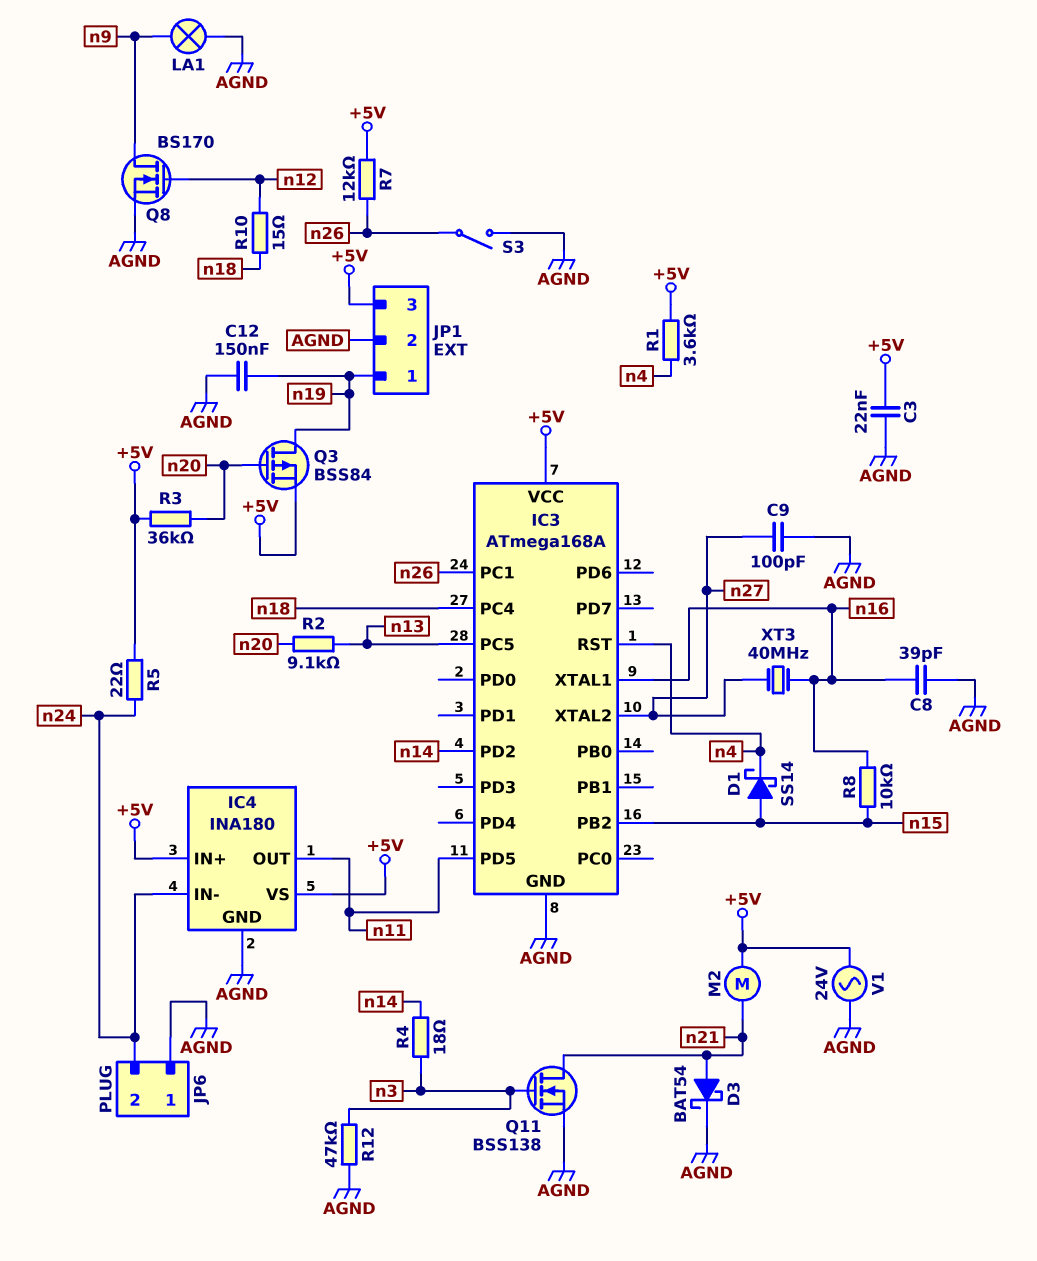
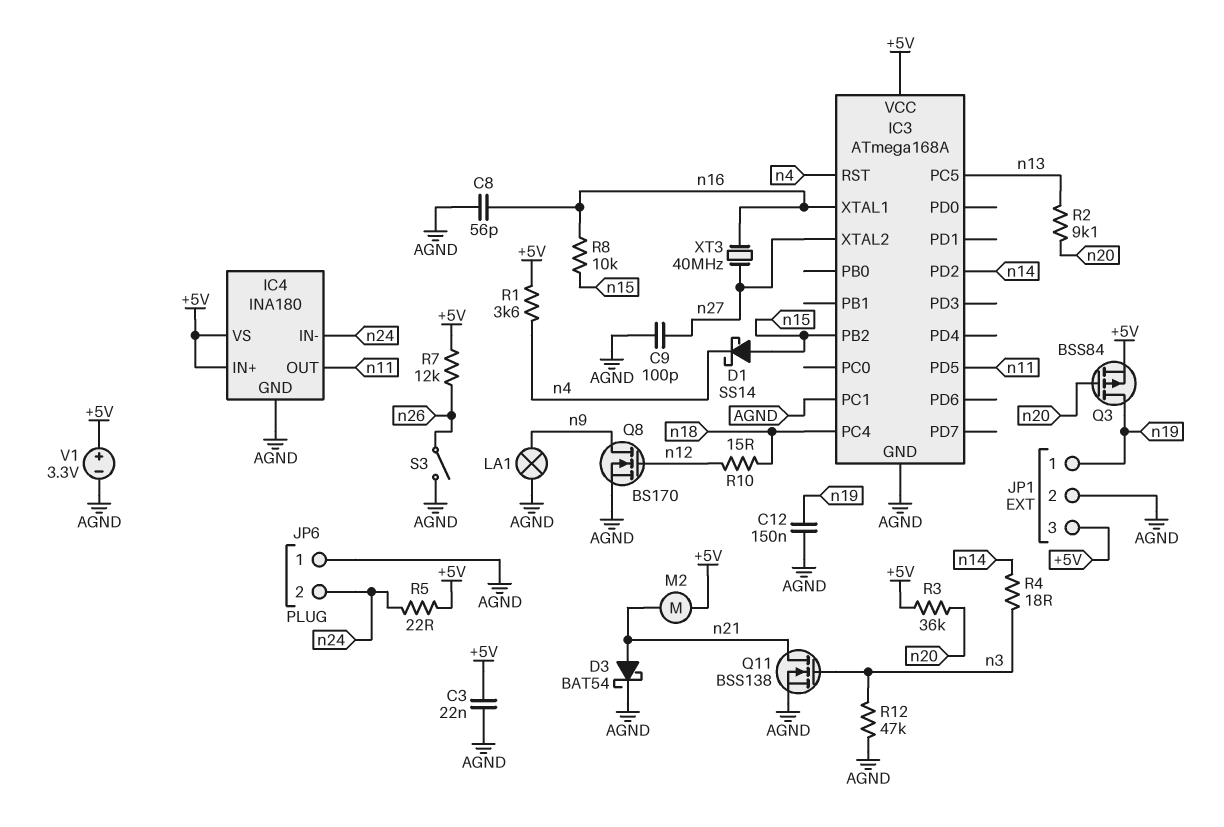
C8: 39pF (AGND, n16) -> 56pF (AGND, n16)
IC3 pin PC1: n26 -> AGND
V1: AC 24V (+5V, AGND) -> 3.3V (plus +5V, minus AGND)

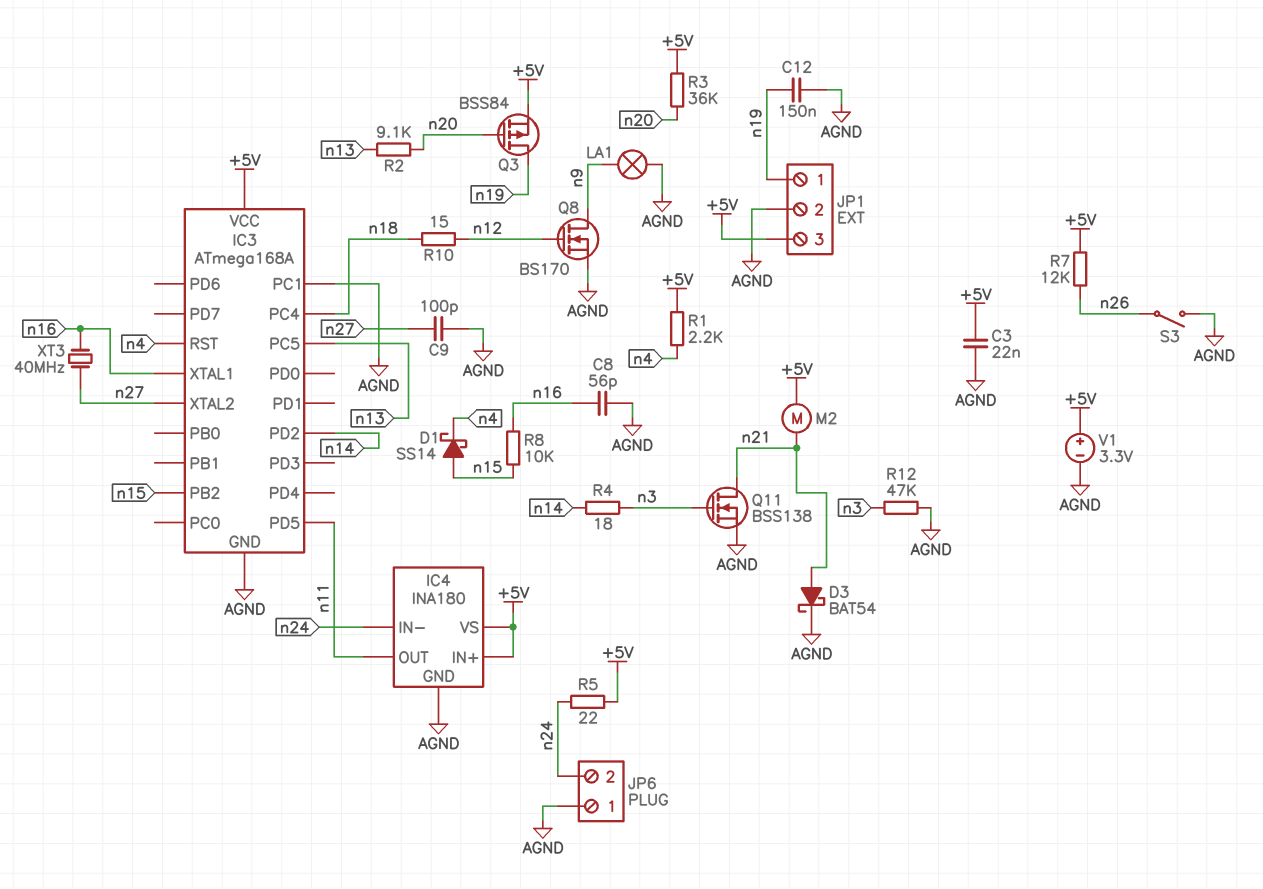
R1: 3.6k (+5V, n4) -> 2.2k (+5V, n4)

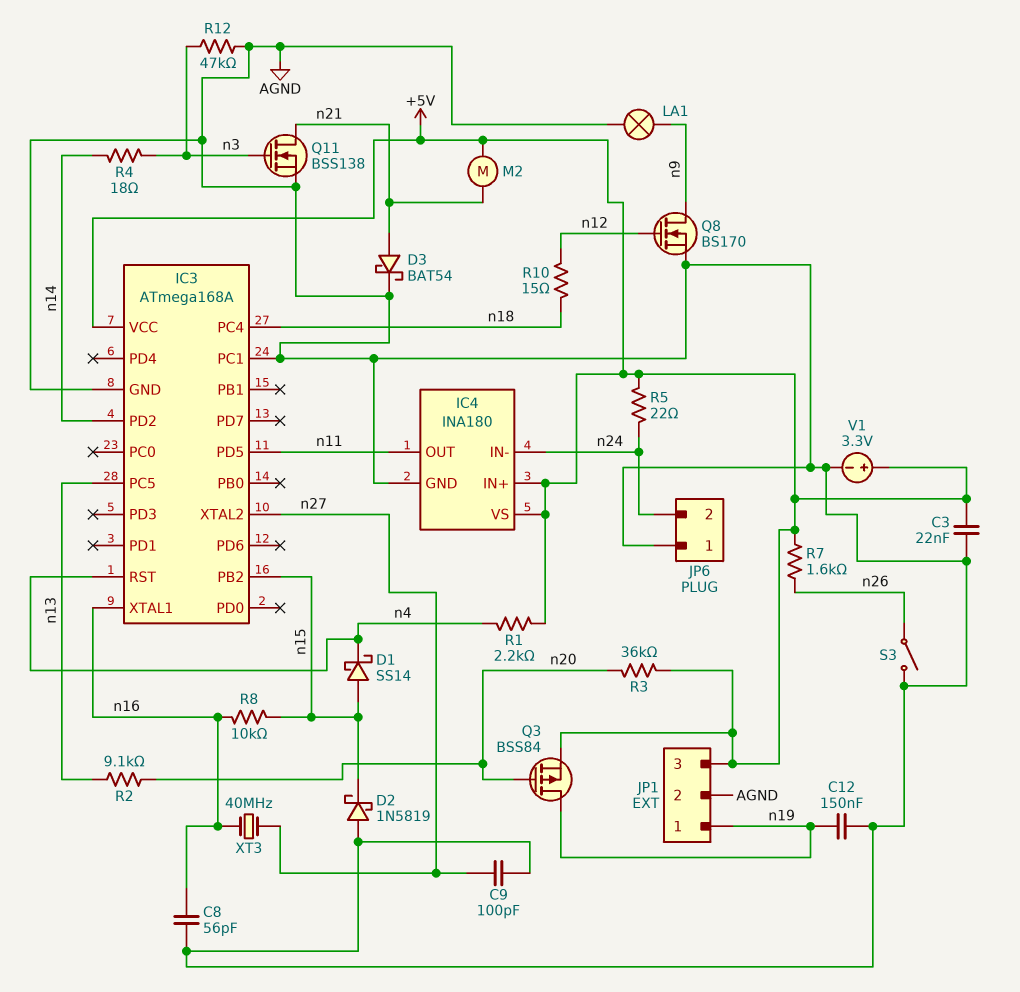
D2: none -> schottky 1N5819 (A AGND, K n15)
R7: 12k (+5V, n26) -> 1.6k (+5V, n26)

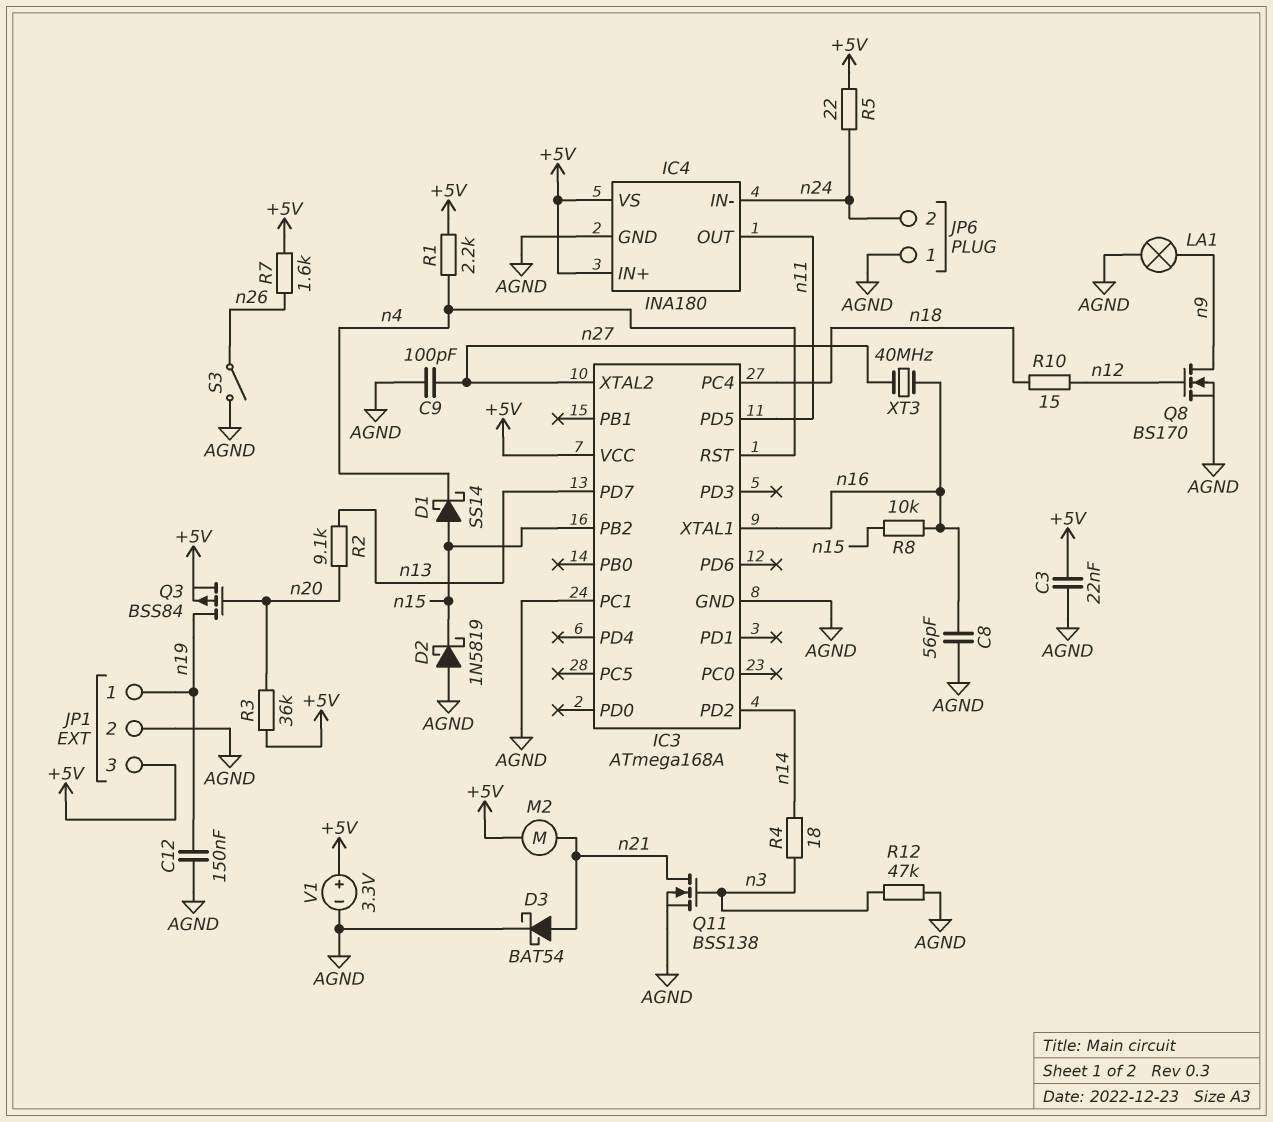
IC3 pin PC5: n13 -> none
IC3 pin PD7: none -> n13

